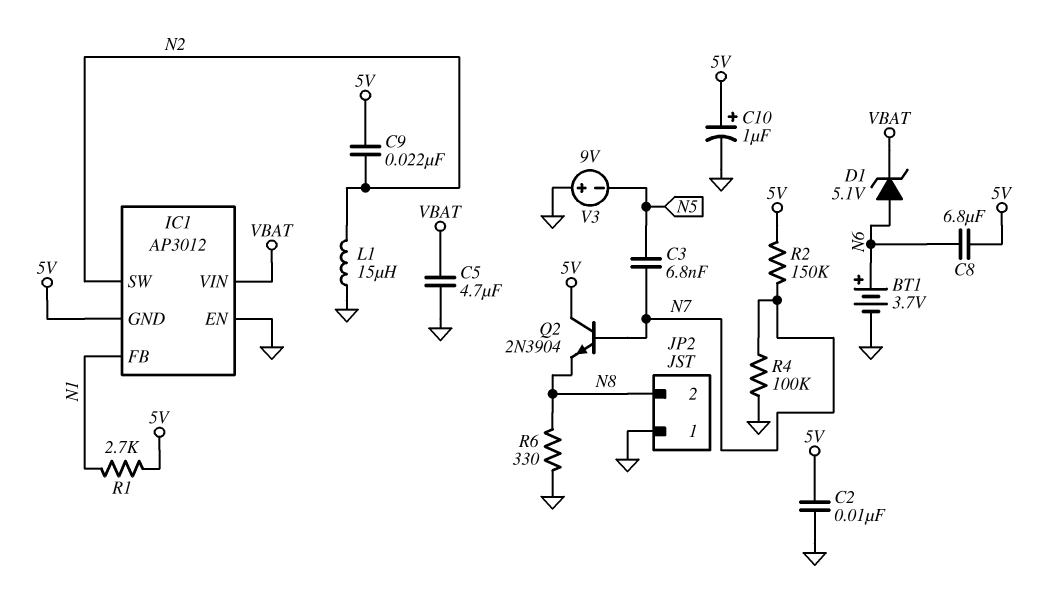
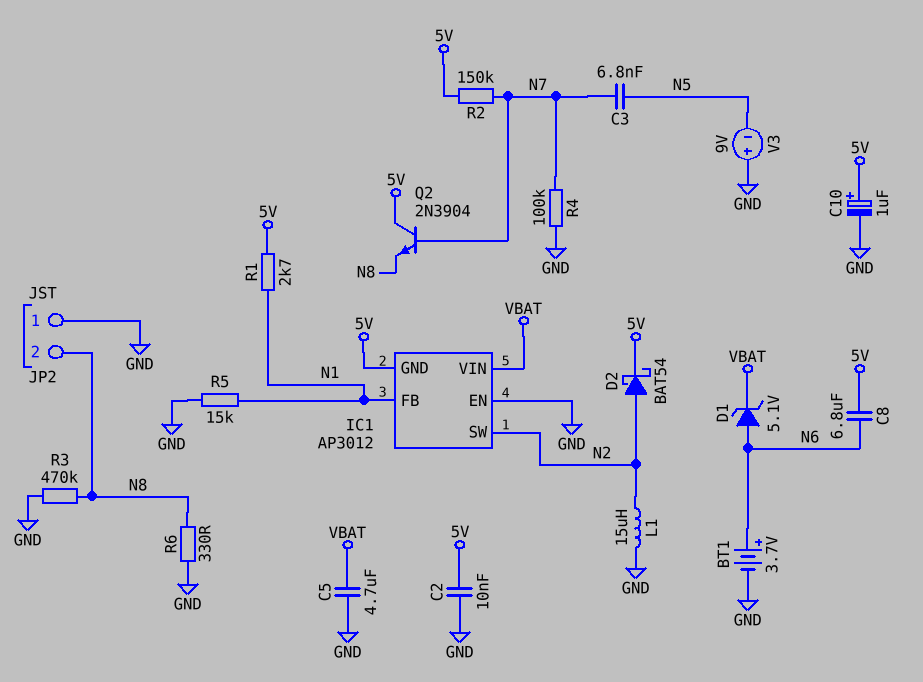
C9: 22nF (5V, N2) -> none
D2: none -> schottky BAT54 (A N2, K 5V)
R3: none -> 470k (GND, N8)
R5: none -> 15k (GND, N1)

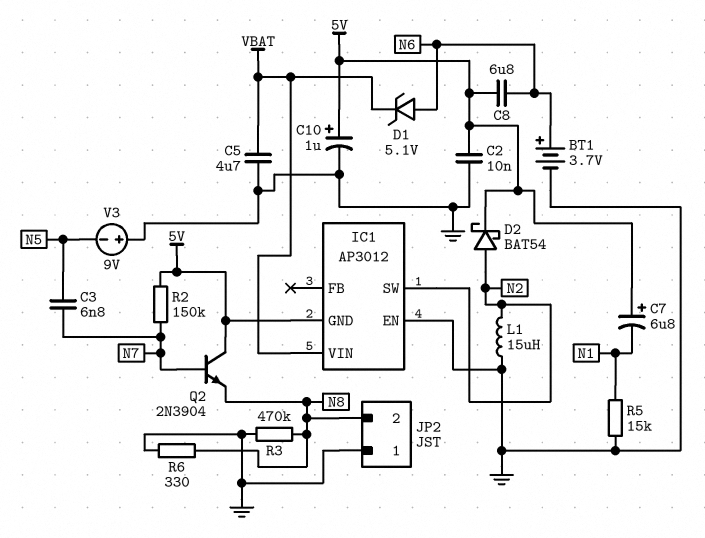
C7: none -> 6.8uF (plus 5V, minus N1)
IC1 pin FB: N1 -> none
R1: 2.7k (5V, N1) -> none
R4: 100k (GND, N7) -> none

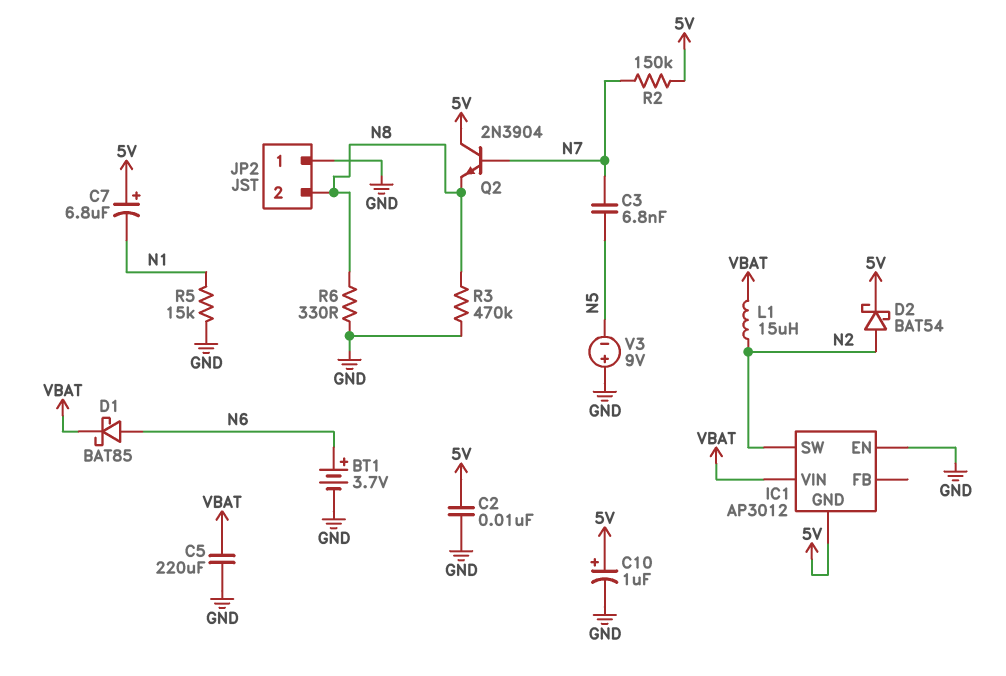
C5: 4.7uF (GND, VBAT) -> 220uF (GND, VBAT)
C8: 6.8uF (5V, N6) -> none
D1: zener 5.1V (A N6, K VBAT) -> schottky BAT85 (A N6, K VBAT)
L1: 15uH (GND, N2) -> 15uH (N2, VBAT)

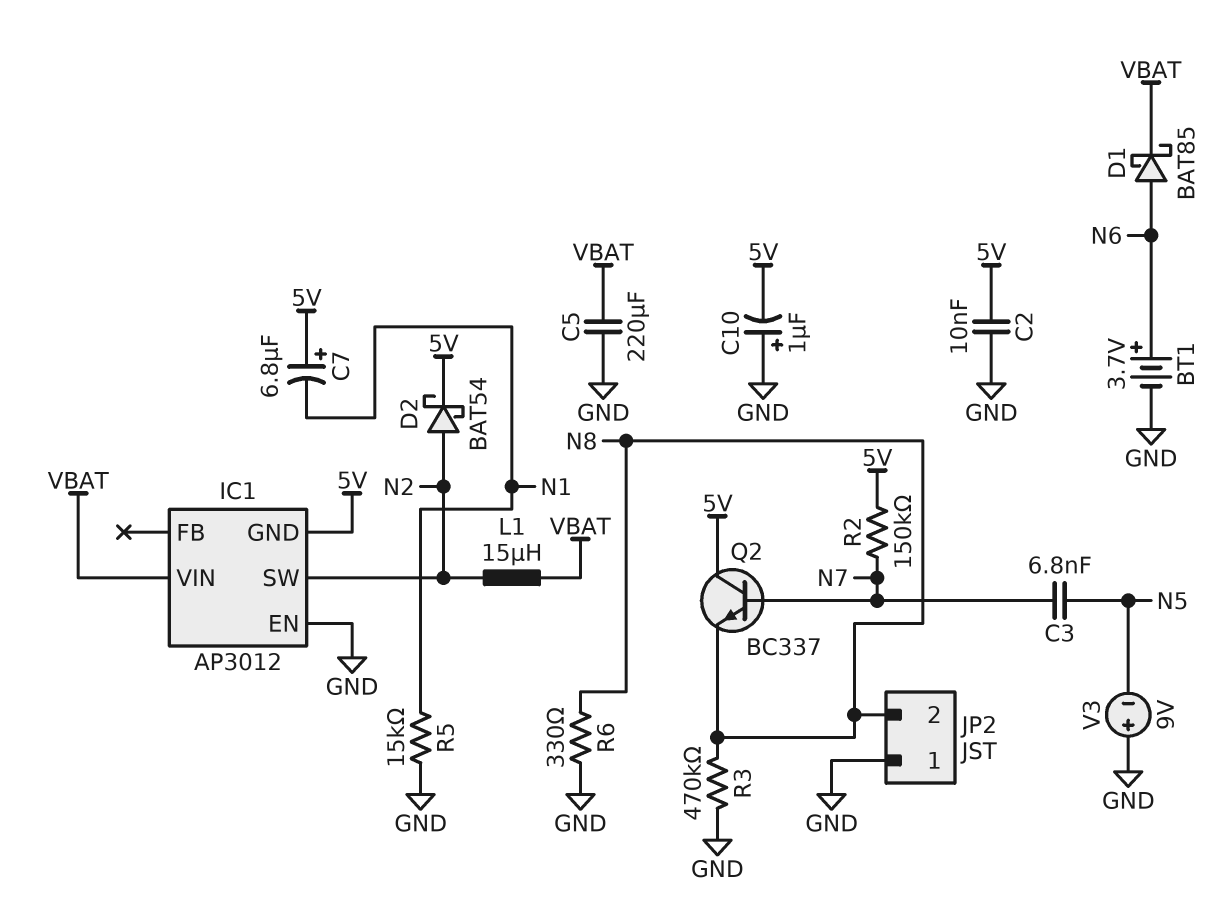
C10: 1uF (plus 5V, minus GND) -> 1uF (plus GND, minus 5V)
Q2: NPN 2N3904 (B N7, C 5V, E N8) -> NPN BC337 (B N7, C 5V, E N8)

